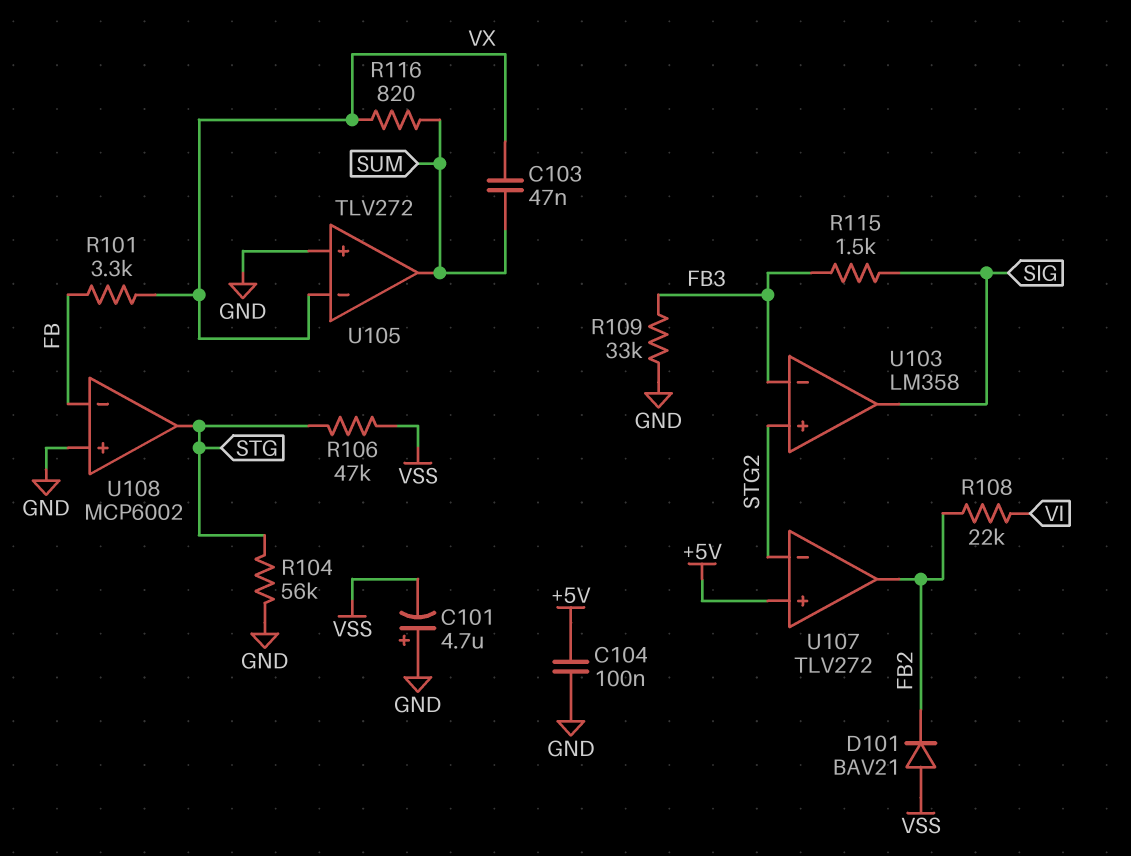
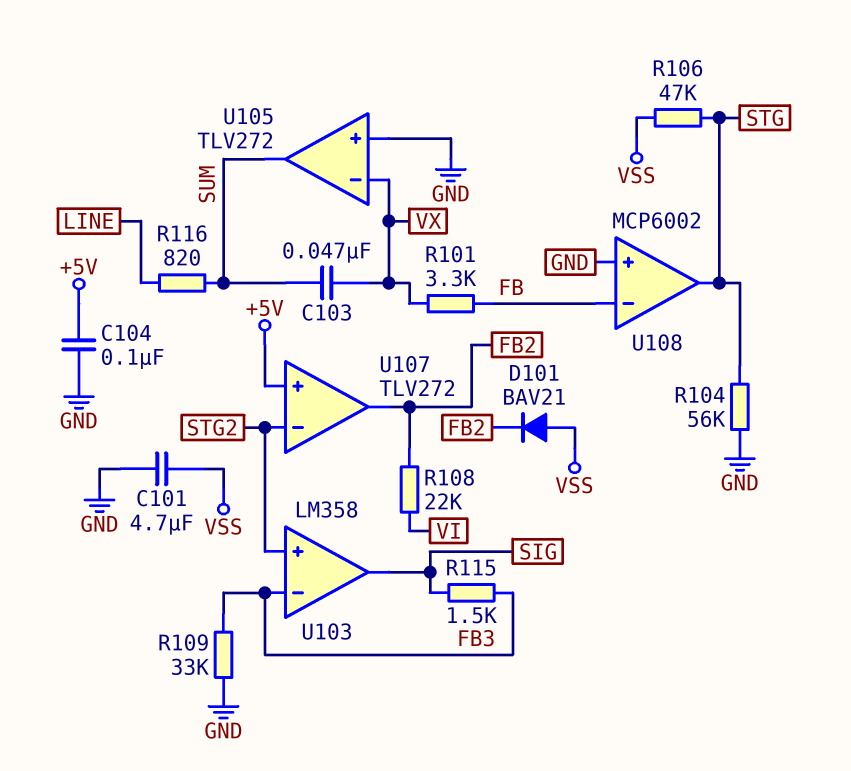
C101: 4.7uF (plus GND, minus VSS) -> 4.7uF (GND, VSS)
R116: 820 (SUM, VX) -> 820 (LINE, SUM)

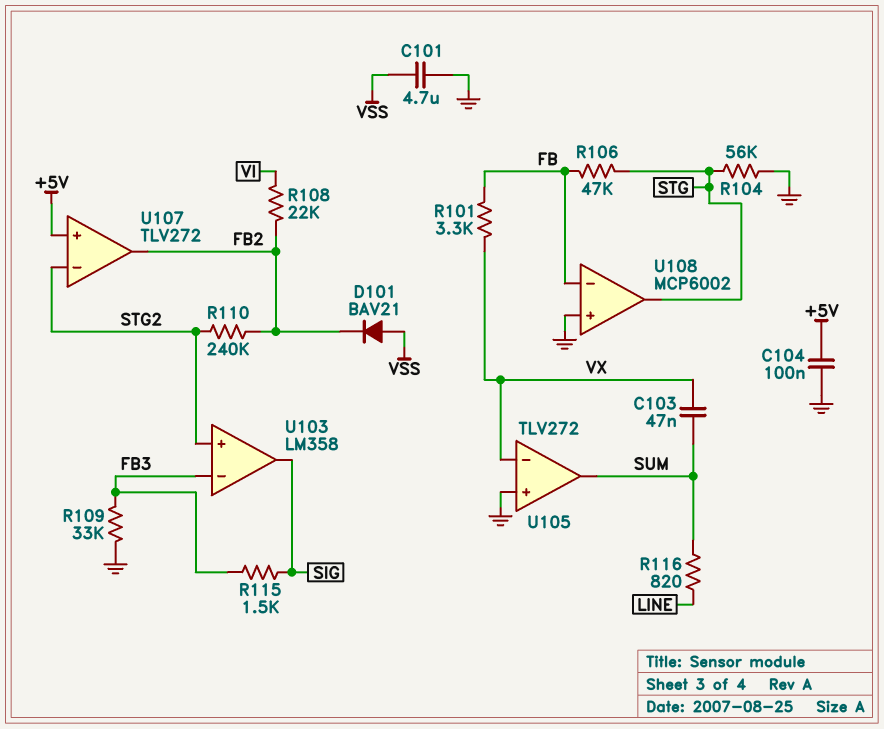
R106: 47k (STG, VSS) -> 47k (FB, STG)
R110: none -> 240k (FB2, STG2)

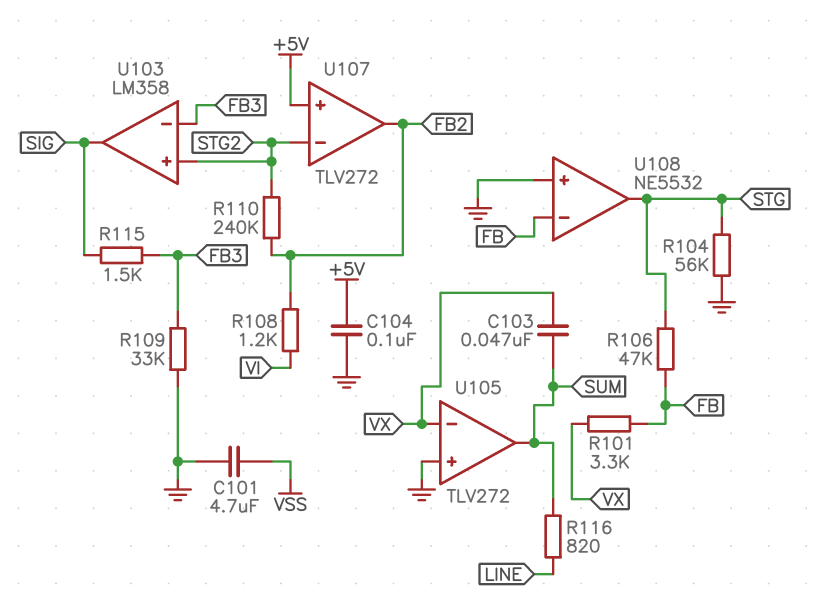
D101: diode BAV21 (A VSS, K FB2) -> none
R108: 22k (FB2, VI) -> 1.2k (FB2, VI)
U108: MCP6002 -> NE5532

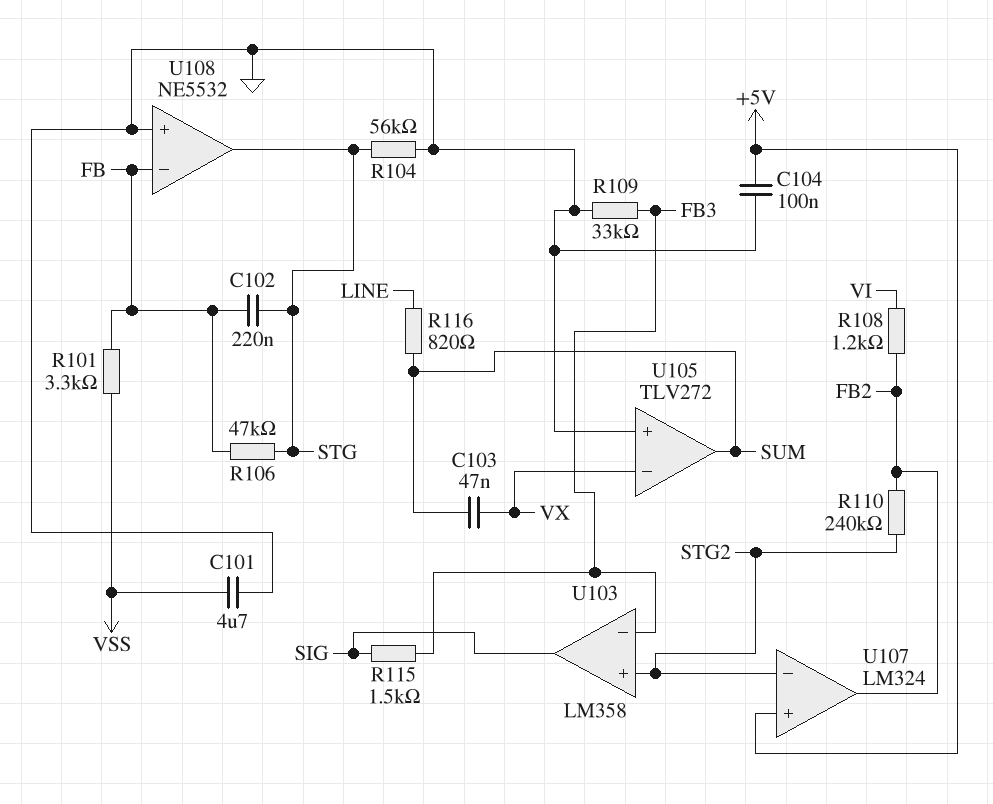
C102: none -> 220nF (FB, STG)
R101: 3.3k (FB, VX) -> 3.3k (FB, VSS)
U107: TLV272 -> LM324

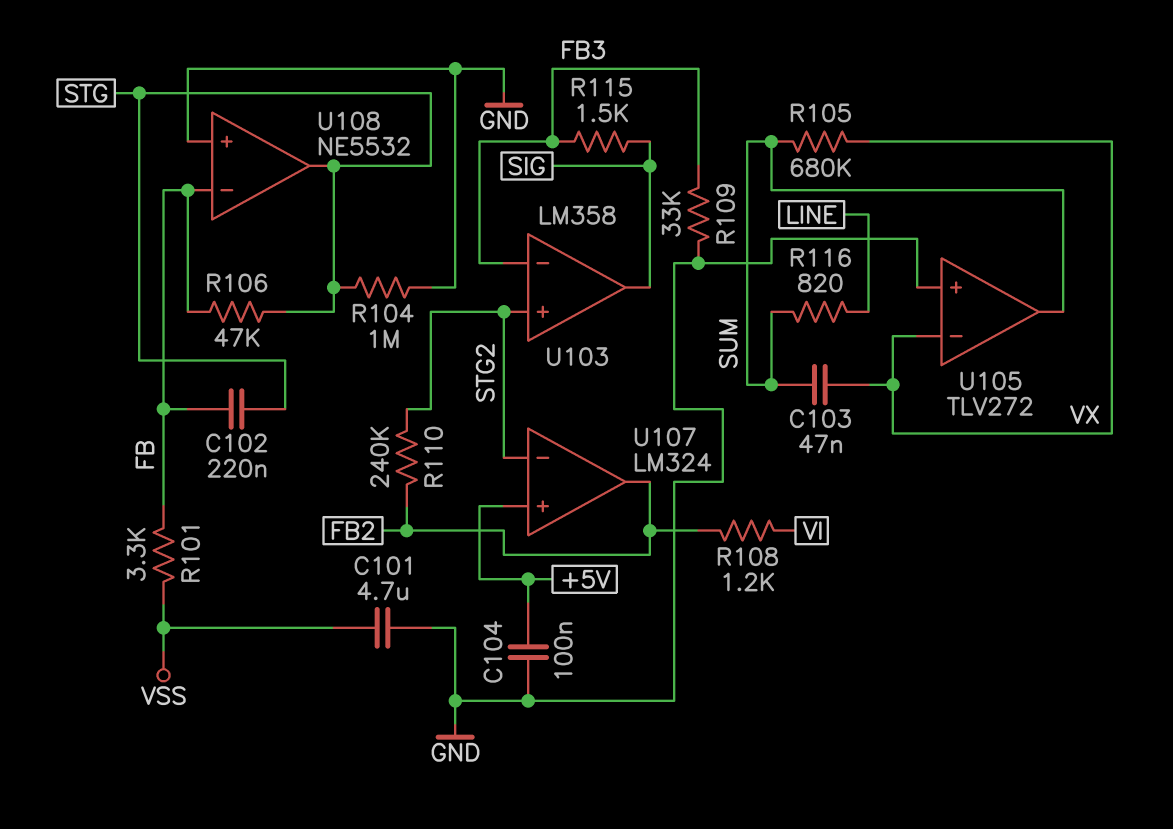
R104: 56k (GND, STG) -> 1M (GND, STG)
R105: none -> 680k (SUM, VX)

